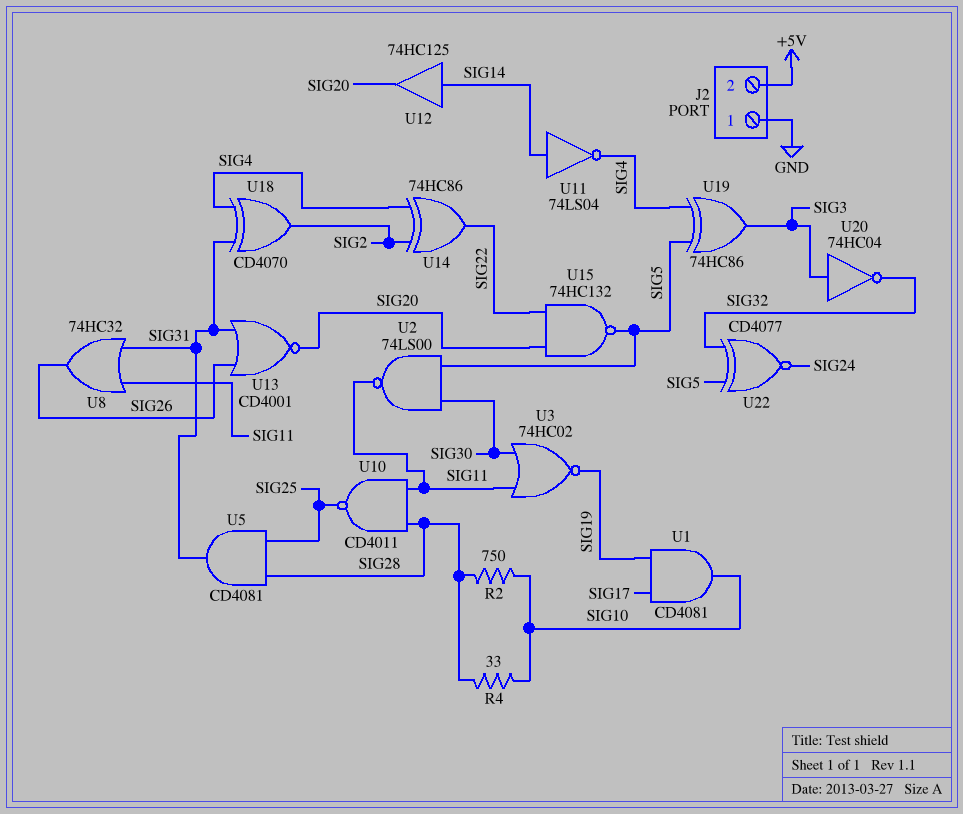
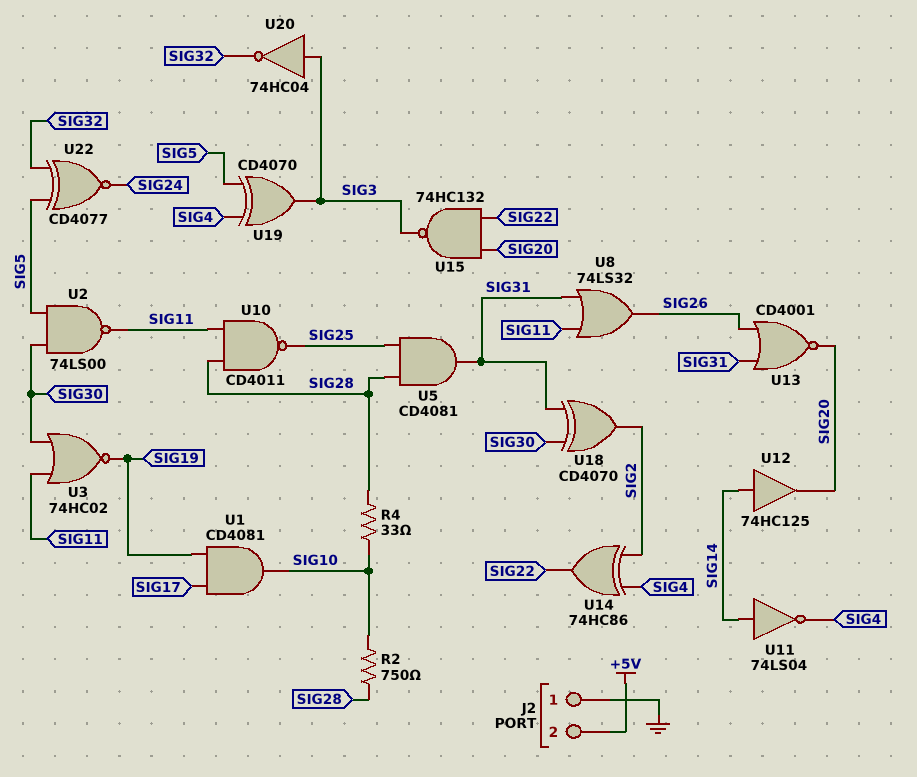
U8: OR 74HC32 (in SIG11, in SIG31, out SIG26) -> OR 74LS32 (in SIG11, in SIG31, out SIG26)
U15: NAND 74HC132 (in SIG20, in SIG22, out SIG5) -> NAND 74HC132 (in SIG20, in SIG22, out SIG3)
U18: XOR CD4070 (in SIG4, in SIG31, out SIG2) -> XOR CD4070 (in SIG30, in SIG31, out SIG2)
U19: XOR 74HC86 (in SIG4, in SIG5, out SIG3) -> XOR CD4070 (in SIG4, in SIG5, out SIG3)

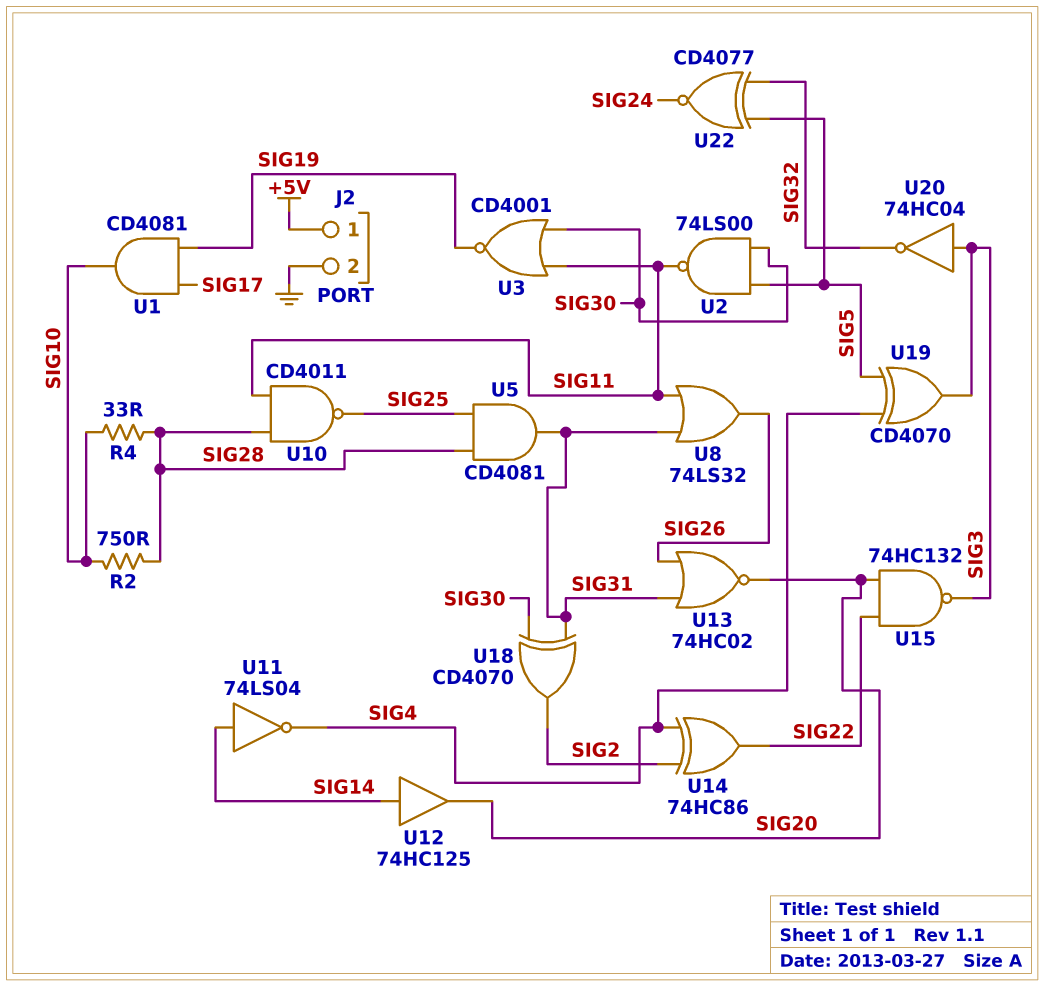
J2 pin 1: GND -> +5V
J2 pin 2: +5V -> GND
U3: NOR 74HC02 (in SIG11, in SIG30, out SIG19) -> NOR CD4001 (in SIG11, in SIG30, out SIG19)
U13: NOR CD4001 (in SIG26, in SIG31, out SIG20) -> NOR 74HC02 (in SIG26, in SIG31, out SIG20)

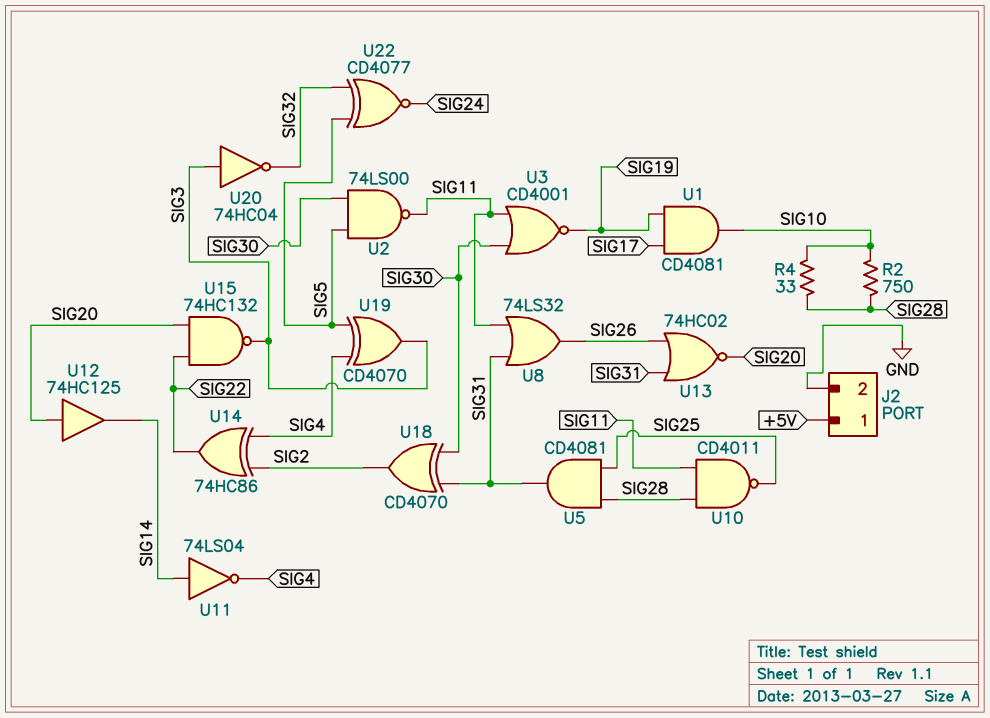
U12: buffer 74HC125 (in SIG14, out SIG20) -> buffer 74HC125 (in SIG20, out SIG14)

